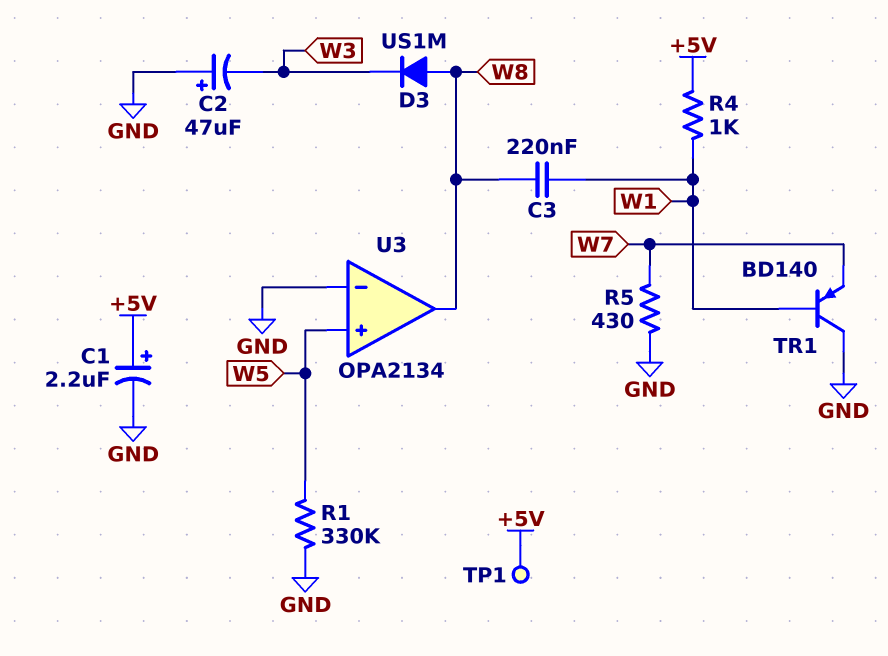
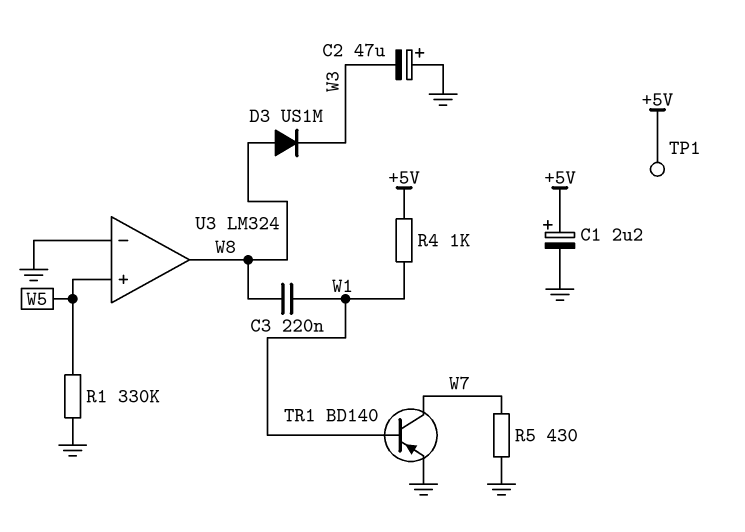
TR1: PNP BD140 (B W1, C GND, E W7) -> PNP BD140 (B W1, C W7, E GND)
U3: OPA2134 -> LM324

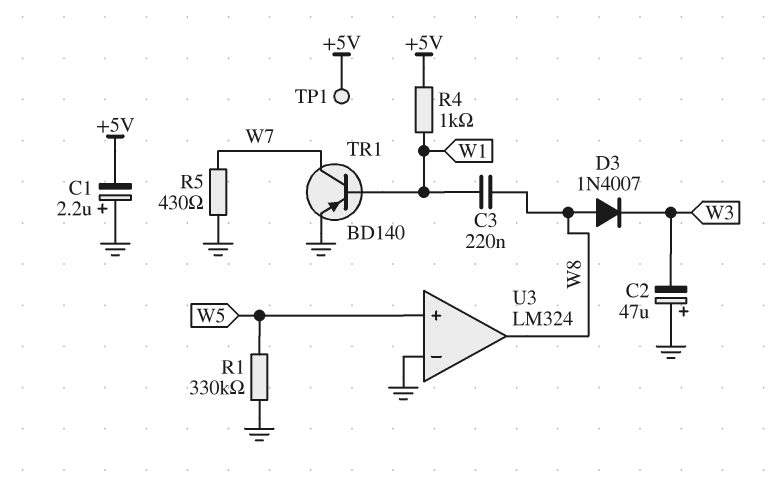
C1: 2.2uF (plus +5V, minus GND) -> 2.2uF (plus GND, minus +5V)
D3: diode US1M (A W8, K W3) -> diode 1N4007 (A W8, K W3)

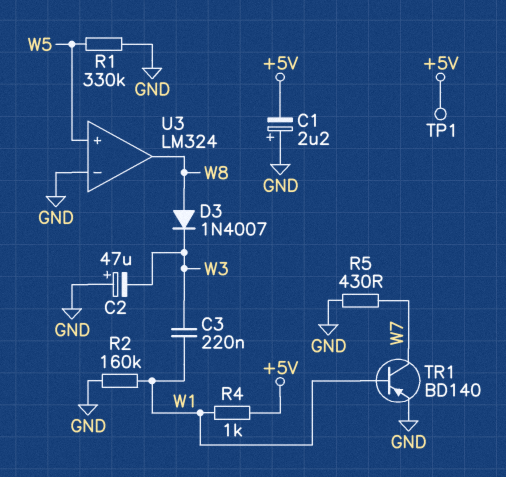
C3: 220nF (W1, W8) -> 220nF (W1, W3)
R2: none -> 160k (GND, W1)

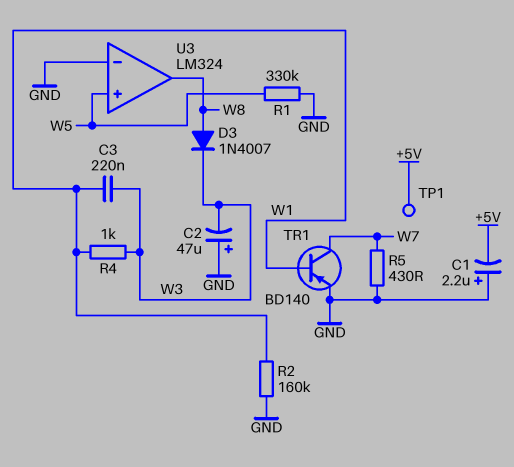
R4: 1k (+5V, W1) -> 1k (W1, W3)

